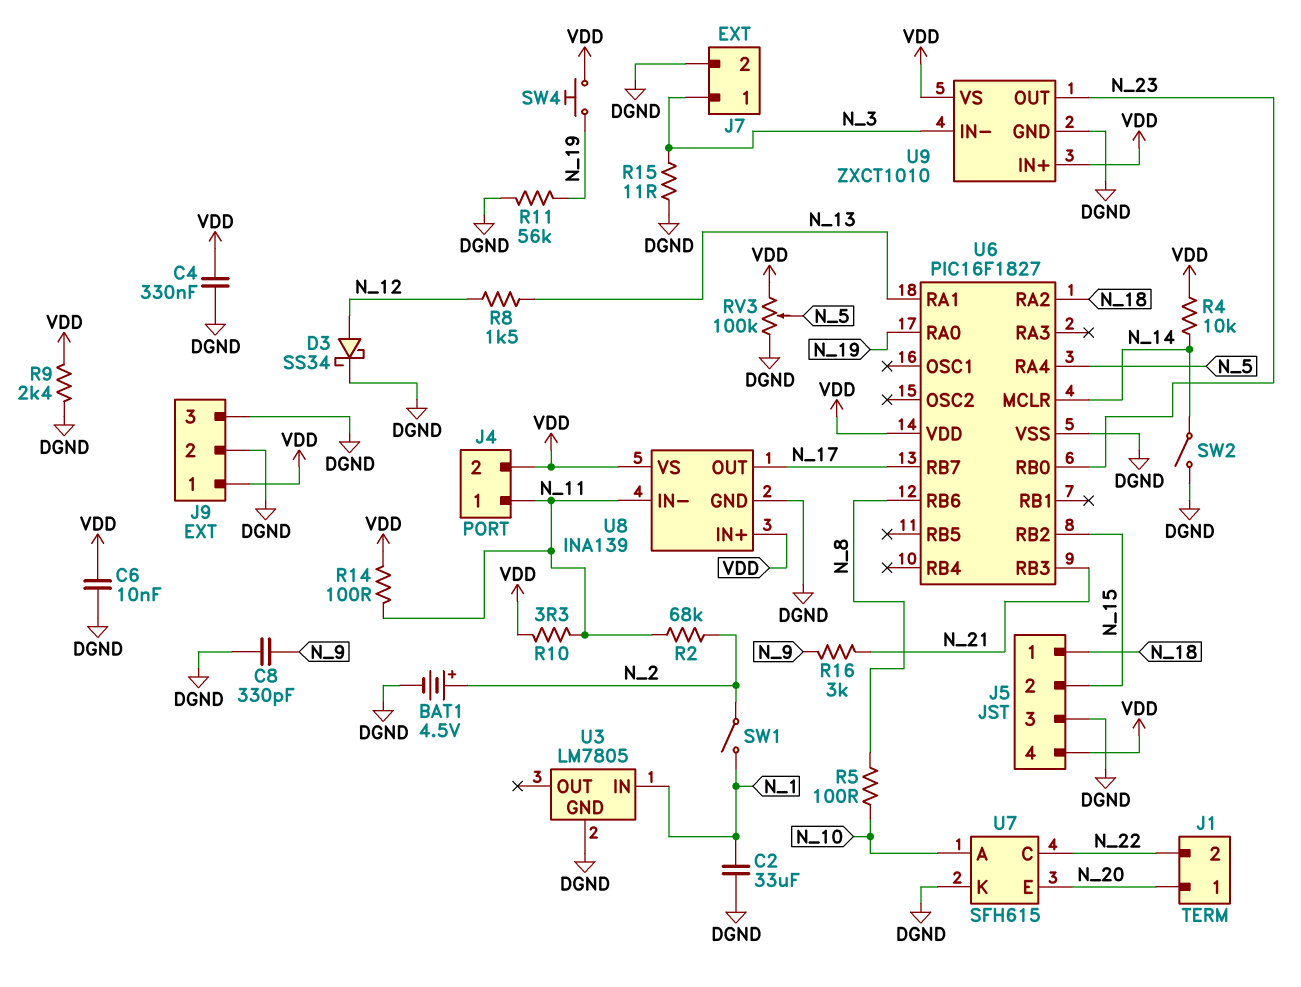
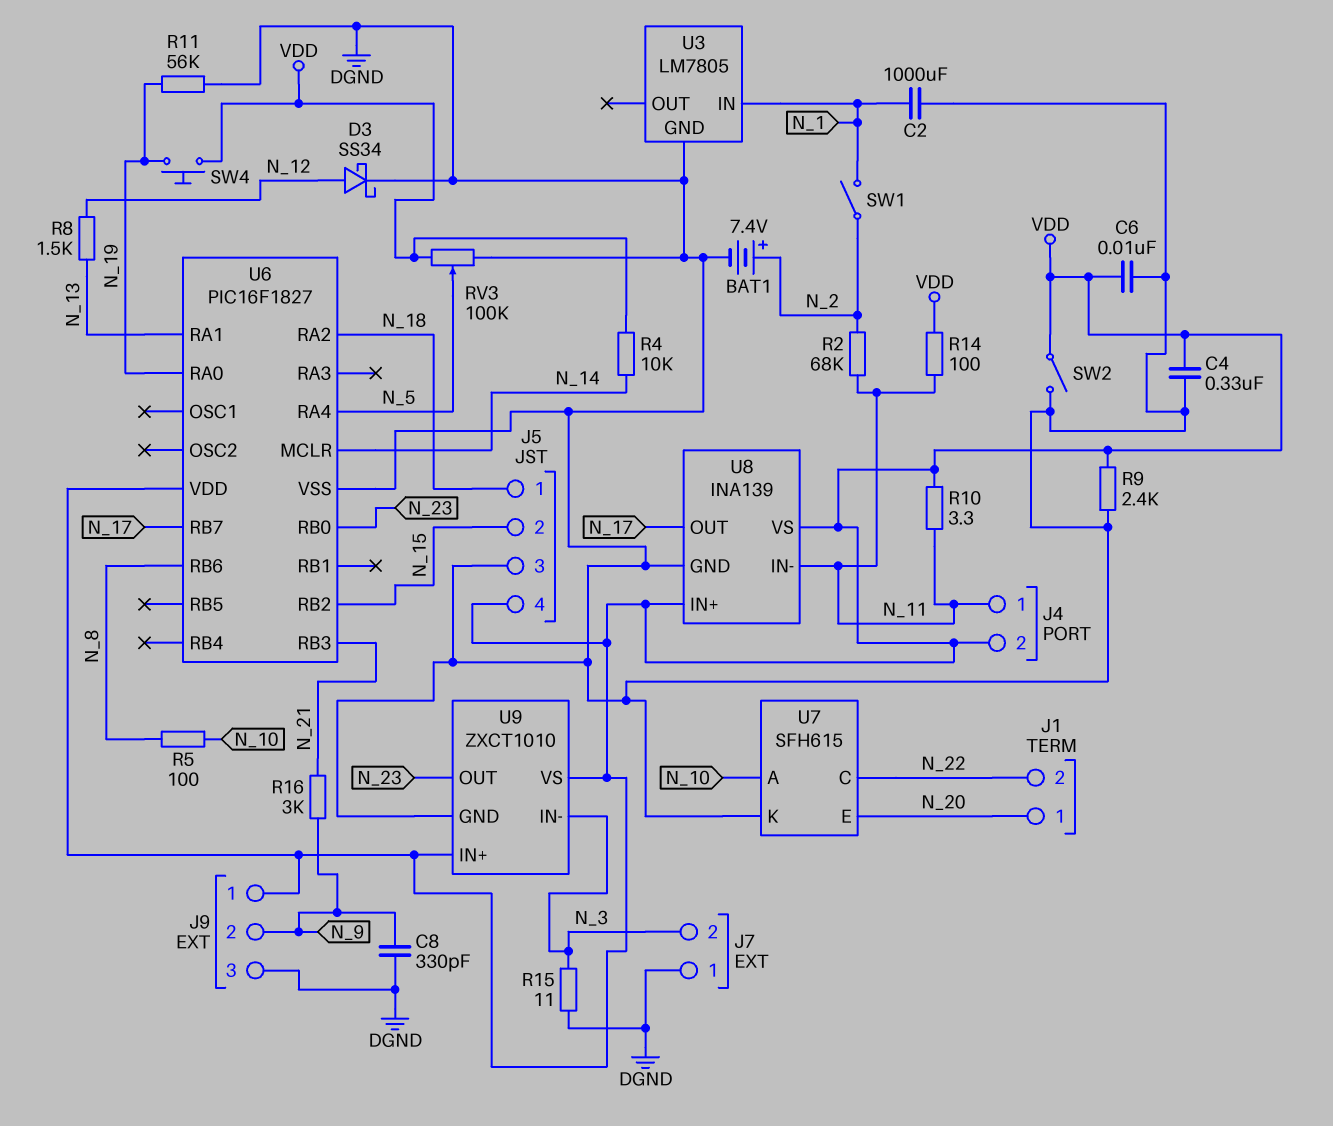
BAT1: 4.5V (plus N_2, minus DGND) -> 7.4V (plus N_2, minus DGND)
C2: 33uF (DGND, N_1) -> 1000uF (DGND, N_1)
J7 pin 1: N_3 -> DGND
J7 pin 2: DGND -> N_3
J9 pin 2: DGND -> N_9
SW2: switch (DGND, N_14) -> switch (DGND, VDD)

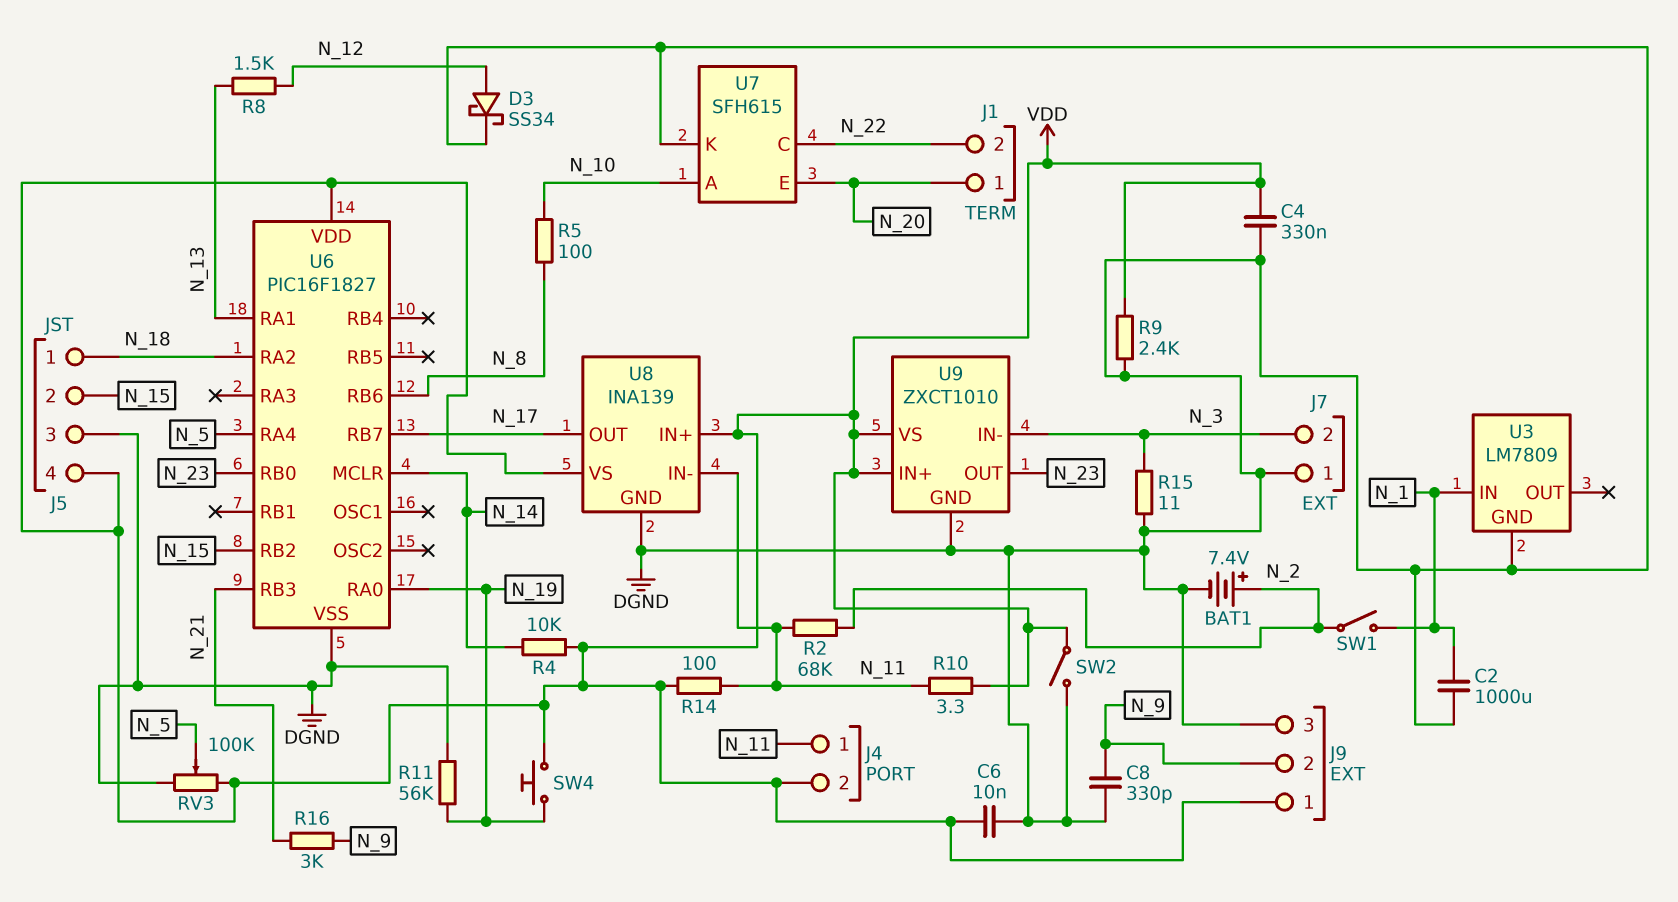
U3: LM7805 -> LM7809

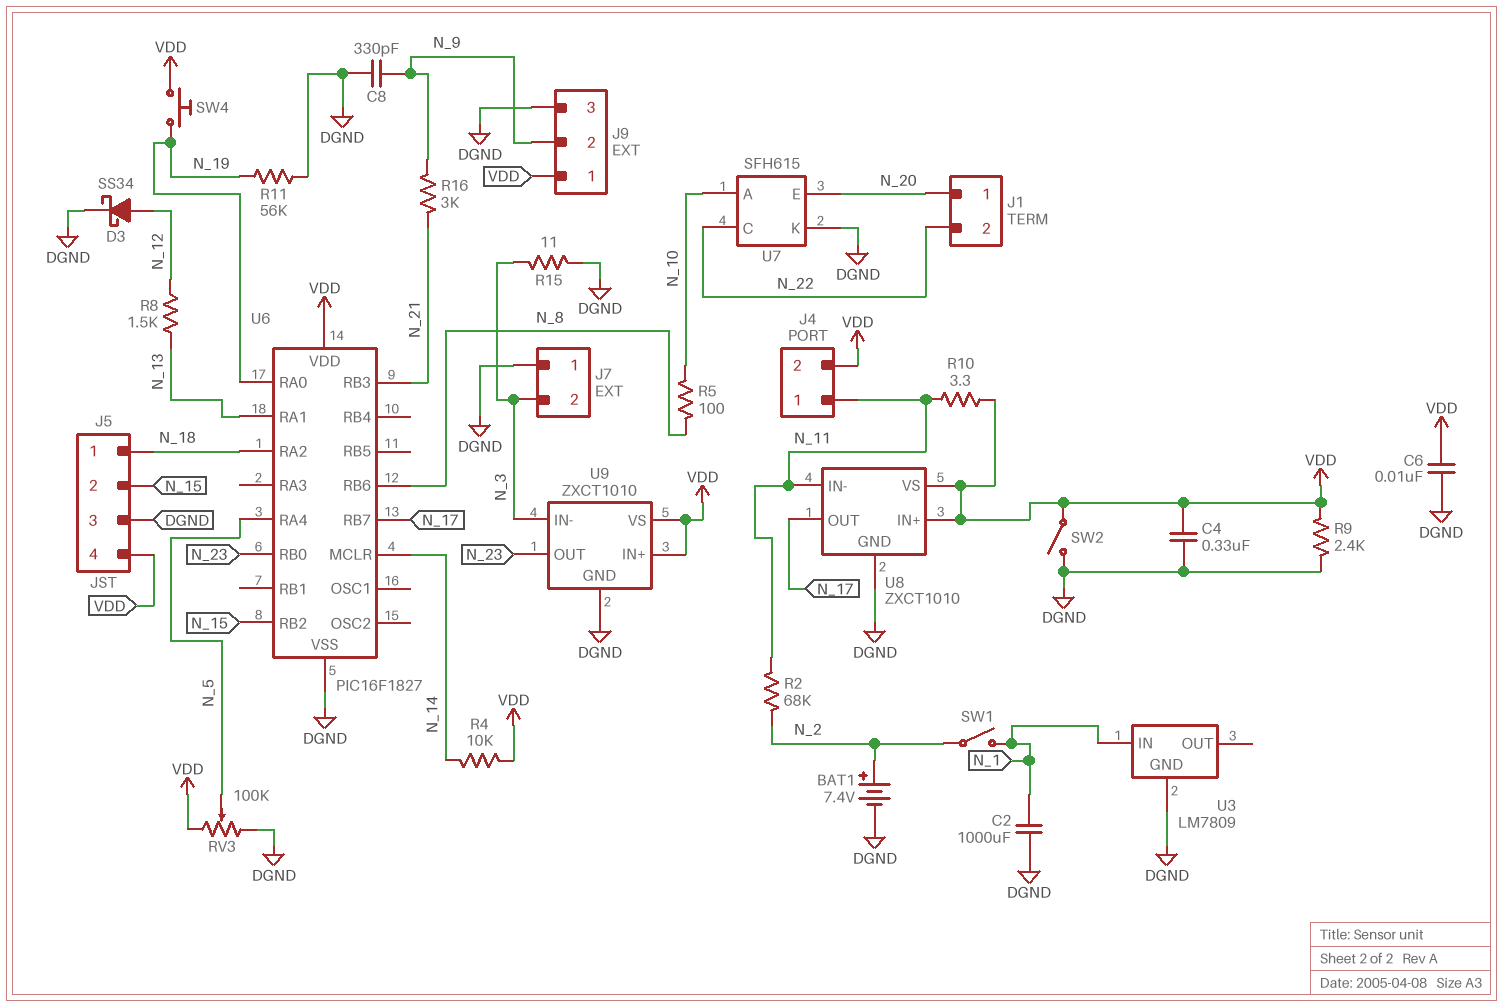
R14: 100 (N_11, VDD) -> none
U8: INA139 -> ZXCT1010

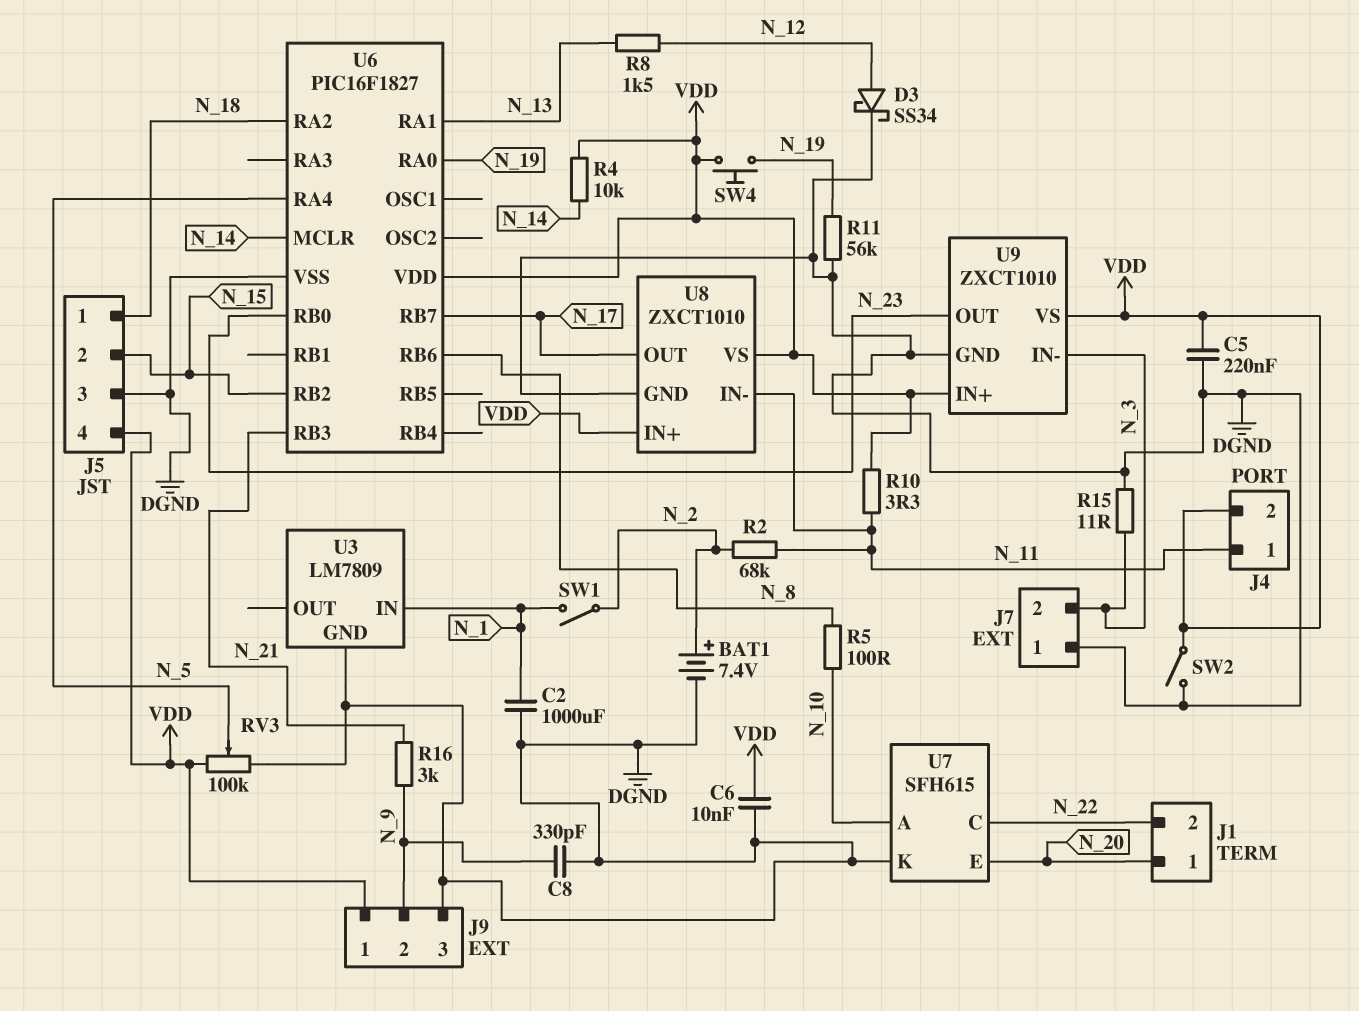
C4: 330nF (DGND, VDD) -> none
C5: none -> 220nF (DGND, VDD)
R9: 2.4k (DGND, VDD) -> none

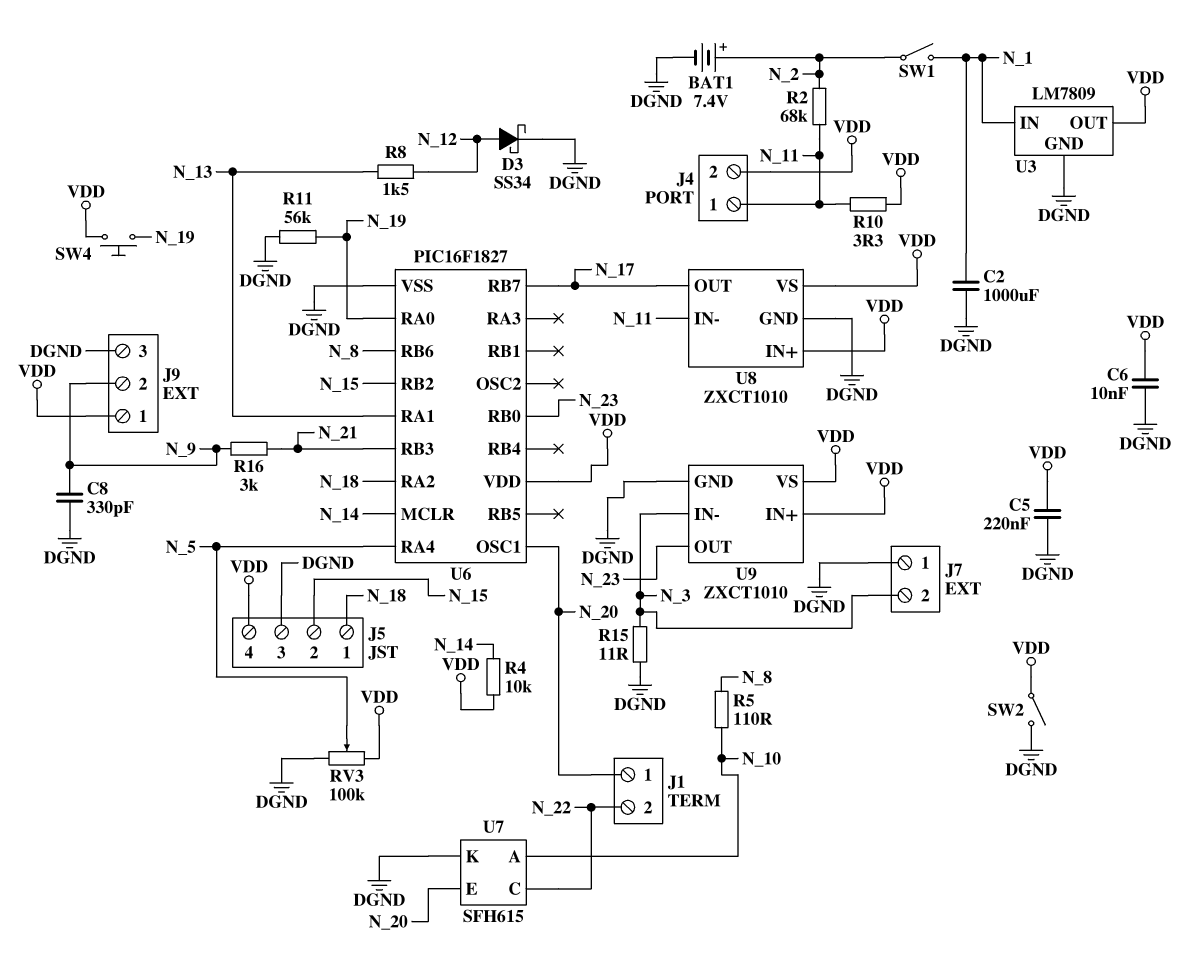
R5: 100 (N_8, N_10) -> 110 (N_8, N_10)
U3 pin OUT: none -> VDD
U6 pin OSC1: none -> N_20

